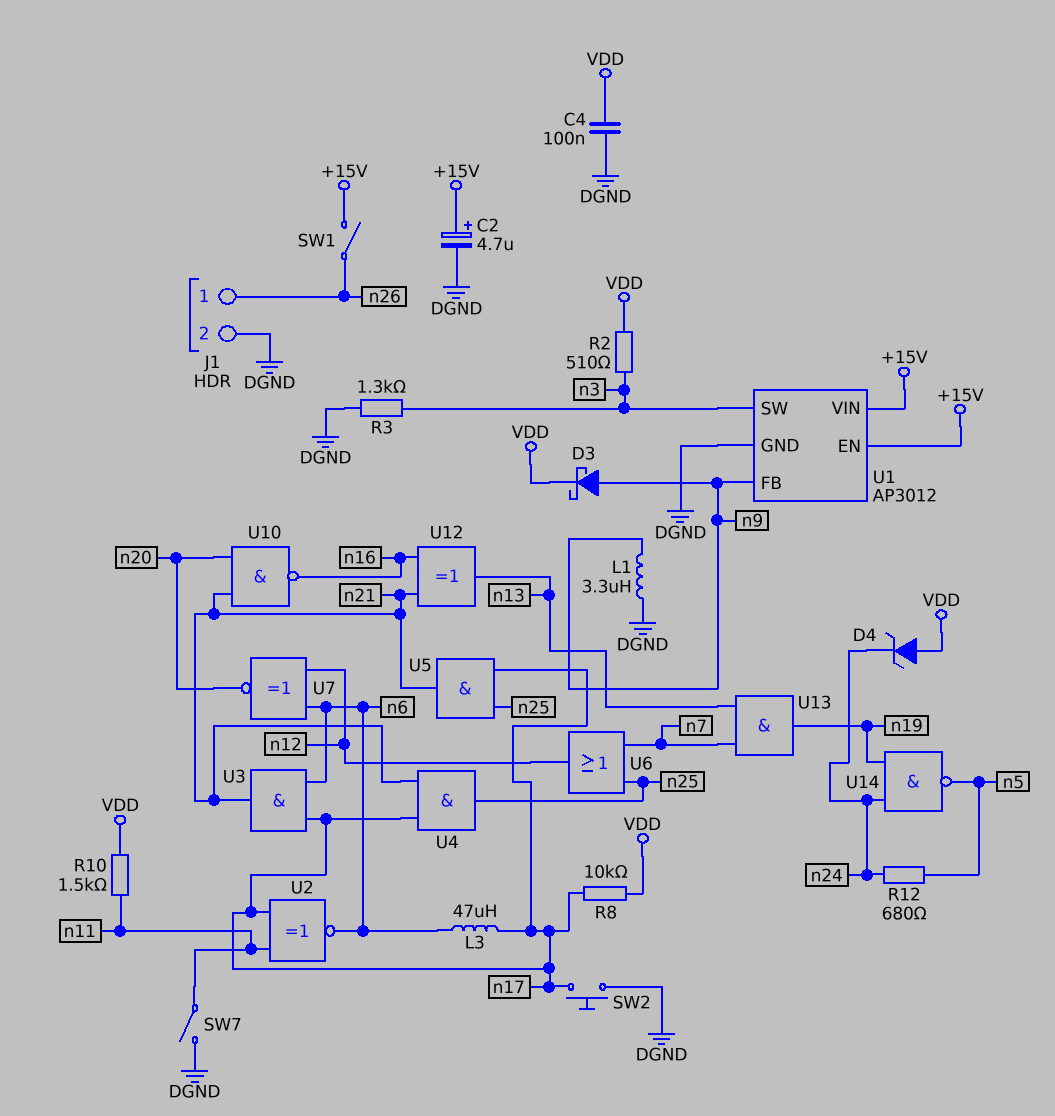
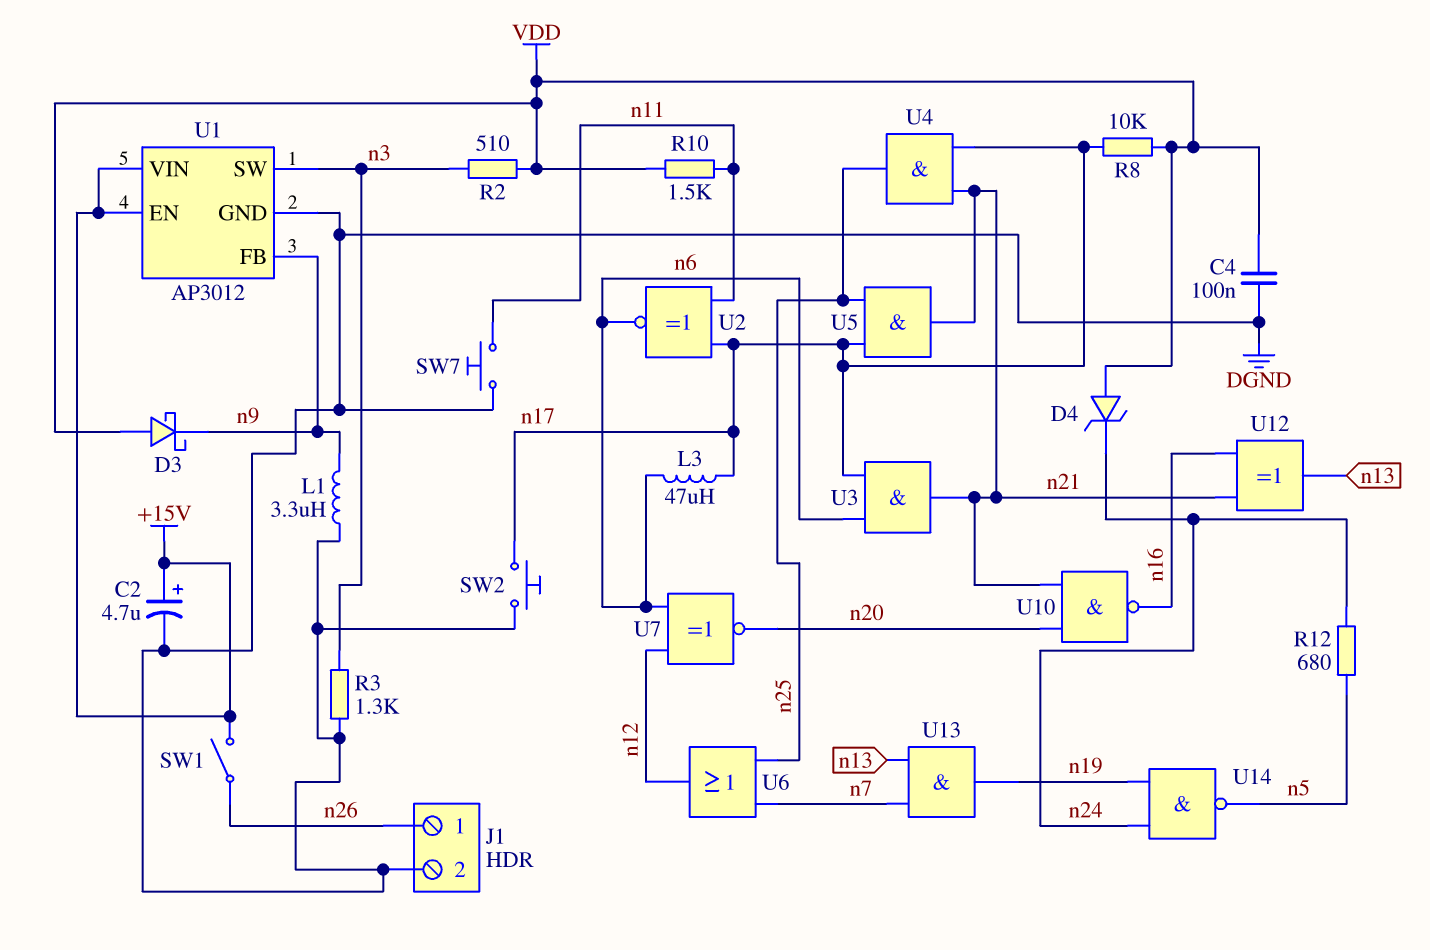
D3: schottky (A n9, K VDD) -> schottky (A VDD, K n9)
SW7: switch (DGND, n11) -> button (DGND, n11)

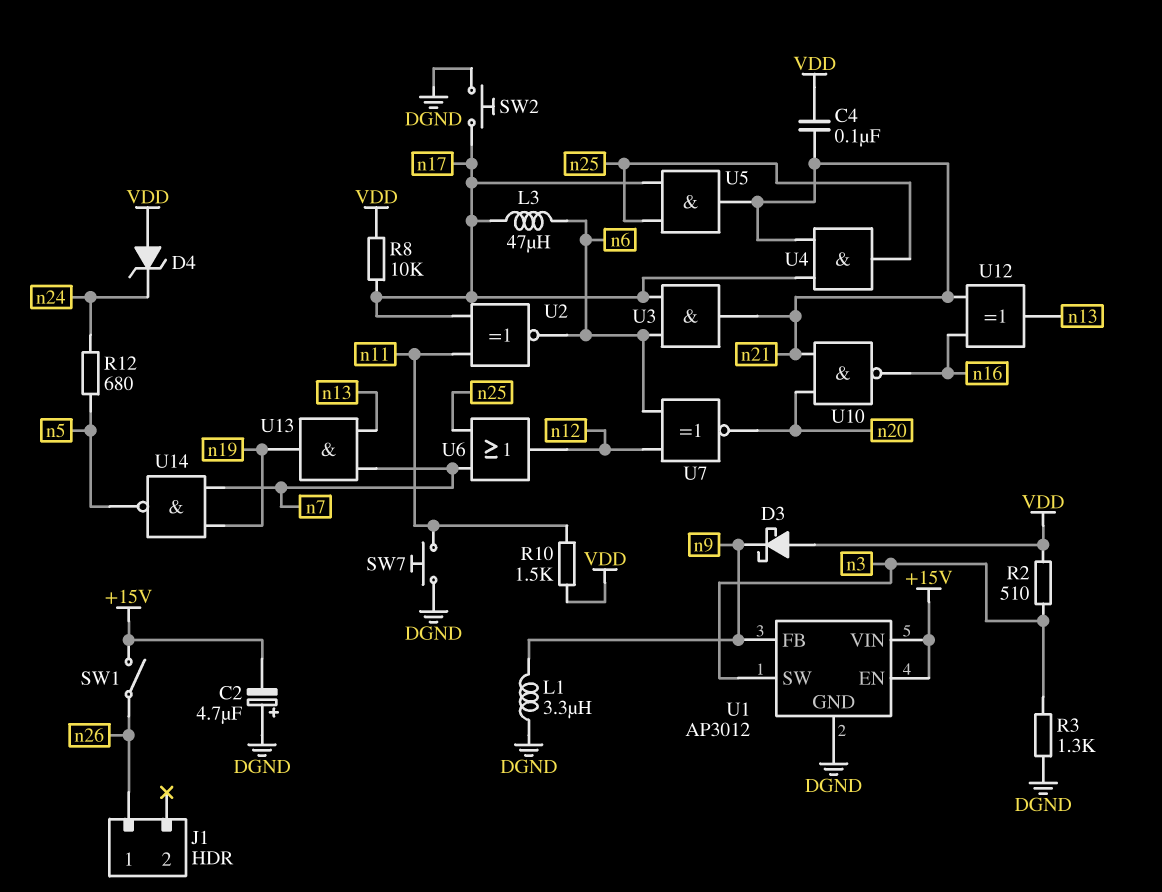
C2: 4.7uF (plus +15V, minus DGND) -> 4.7uF (plus DGND, minus +15V)
C4: 100nF (DGND, VDD) -> 100nF (VDD, n21)
J1 pin 2: DGND -> none
U14: NAND (in n19, in n24, out n5) -> NAND (in n7, in n19, out n5)

